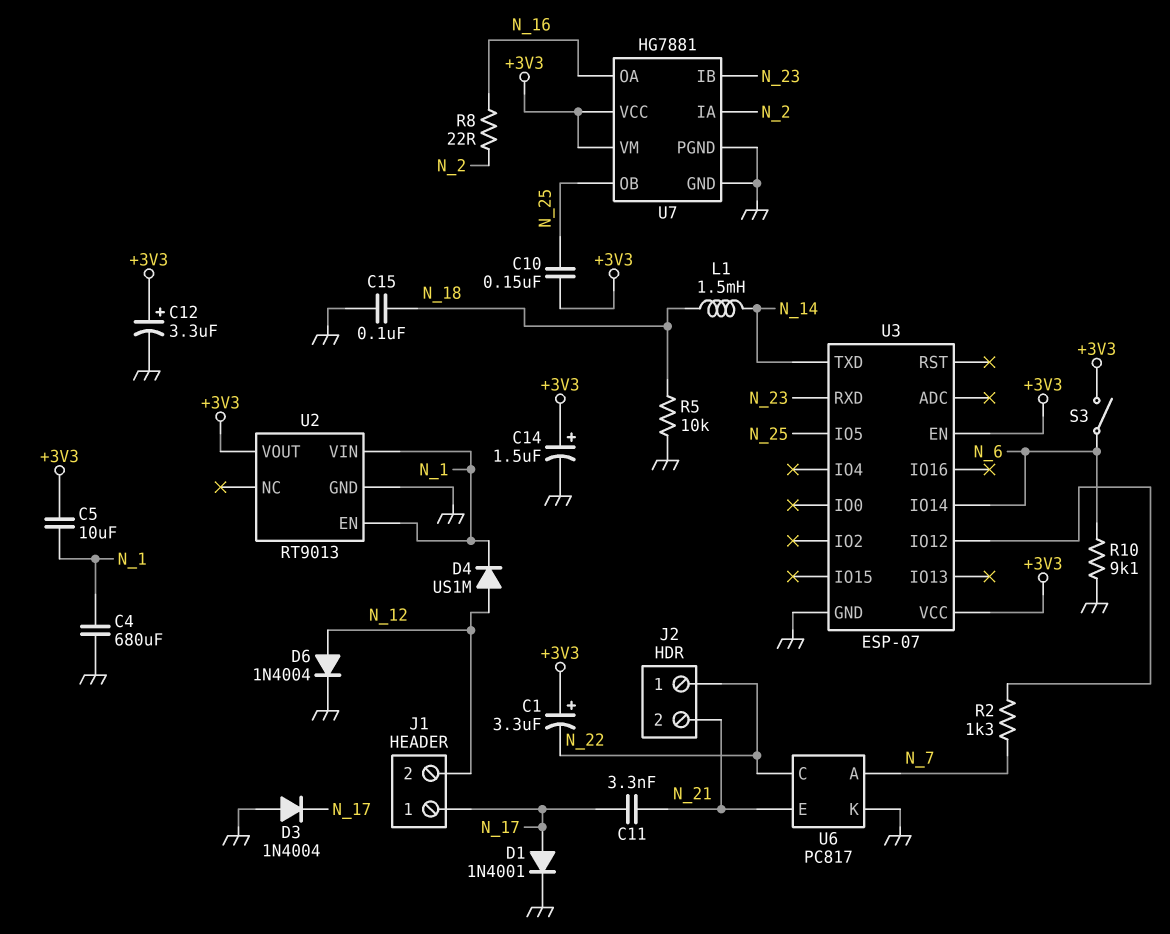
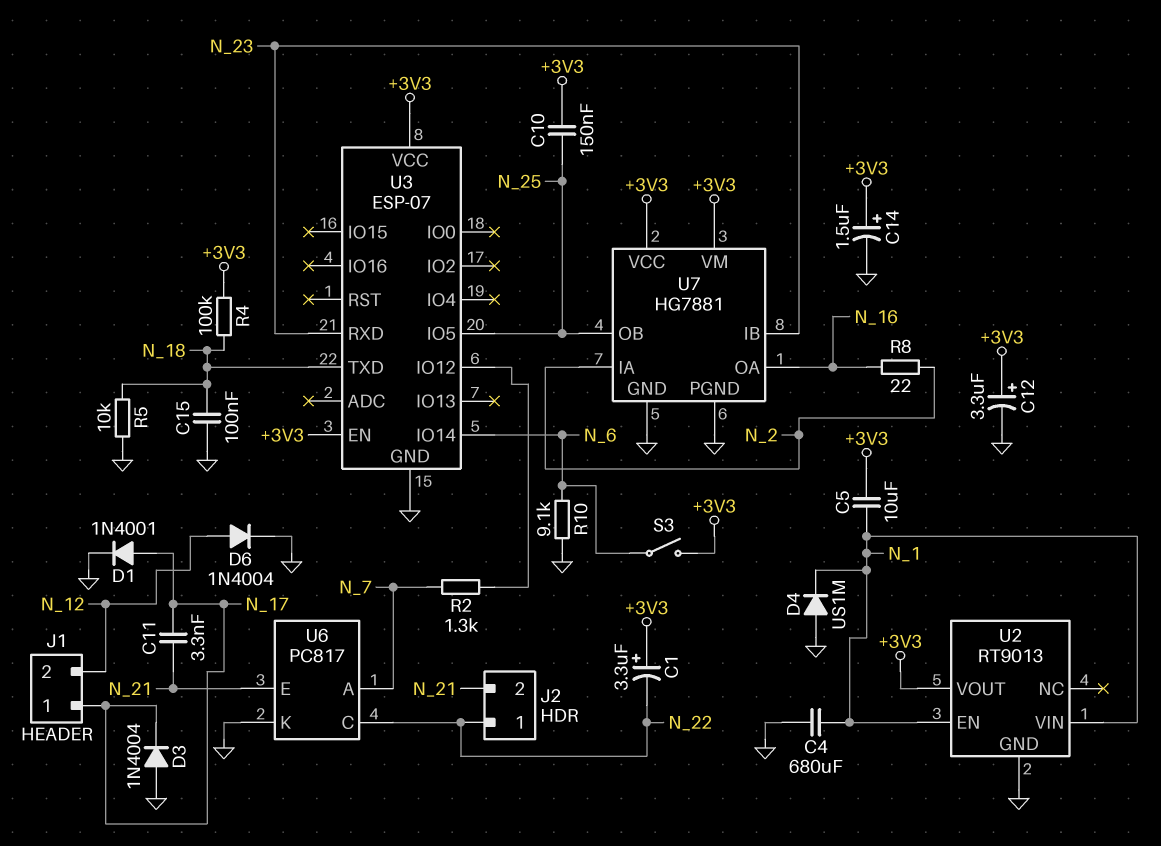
D4: diode US1M (A N_12, K N_1) -> diode US1M (A GND, K N_1)
L1: 1.5mH (N_14, N_18) -> none
R4: none -> 100k (+3V3, N_18)
U3 pin TXD: N_14 -> N_18

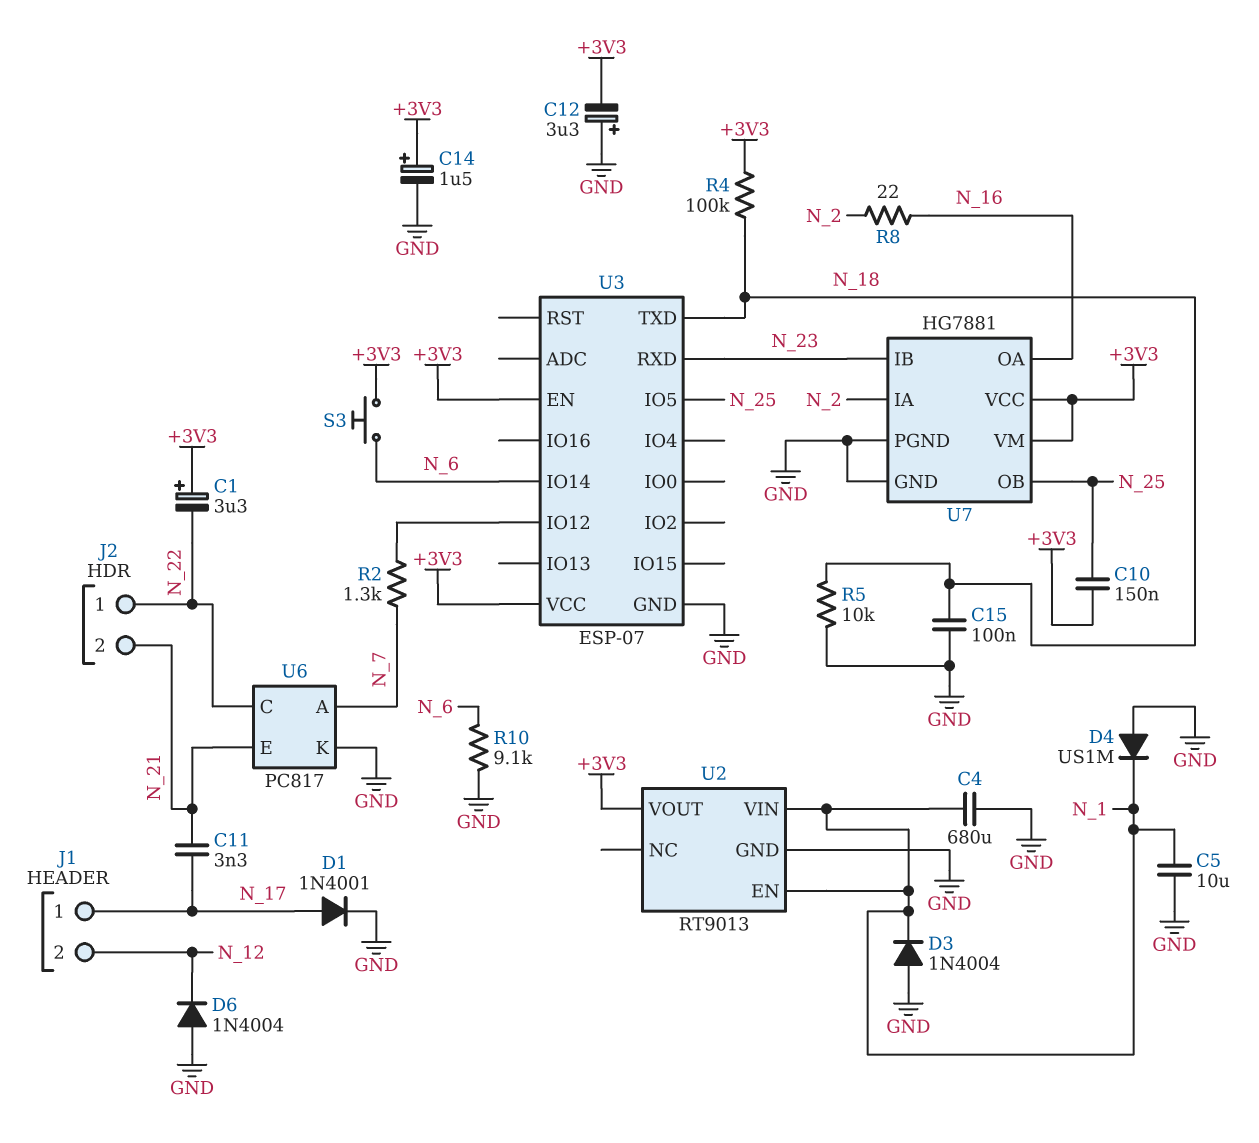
C5: 10uF (+3V3, N_1) -> 10uF (GND, N_1)
C12: 3.3uF (plus +3V3, minus GND) -> 3.3uF (plus GND, minus +3V3)
D3: diode 1N4004 (A GND, K N_17) -> diode 1N4004 (A GND, K N_1)
D6: diode 1N4004 (A N_12, K GND) -> diode 1N4004 (A GND, K N_12)
S3: switch (+3V3, N_6) -> button (+3V3, N_6)

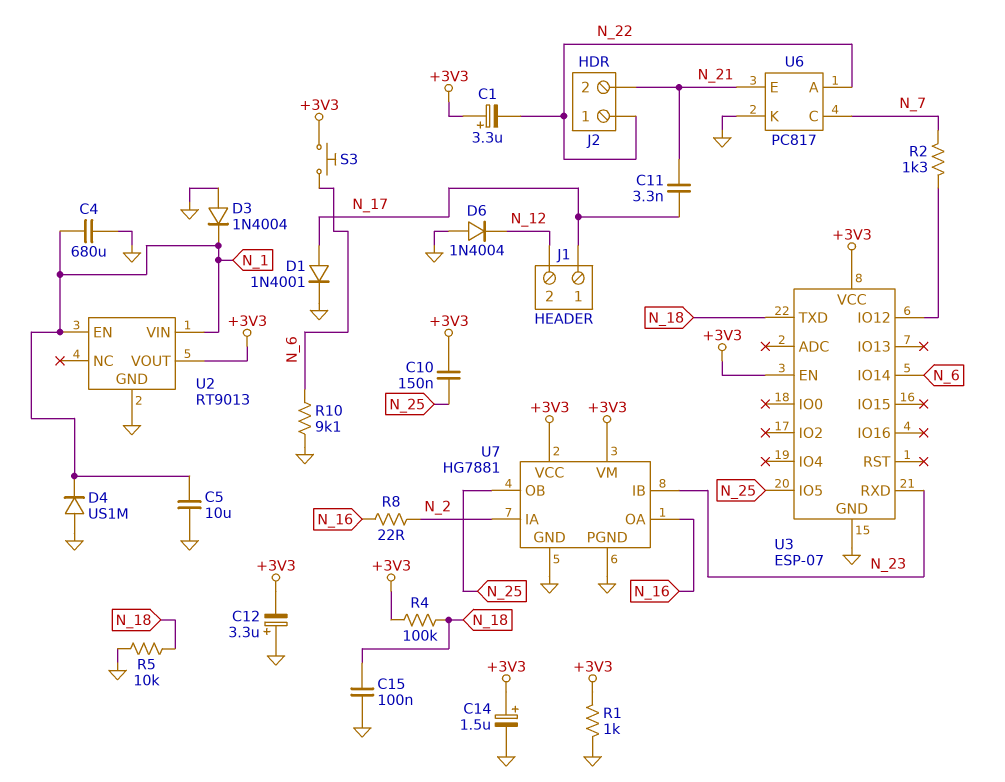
R1: none -> 1k (+3V3, GND)
U6 pin A: N_7 -> N_22
U6 pin C: N_22 -> N_7

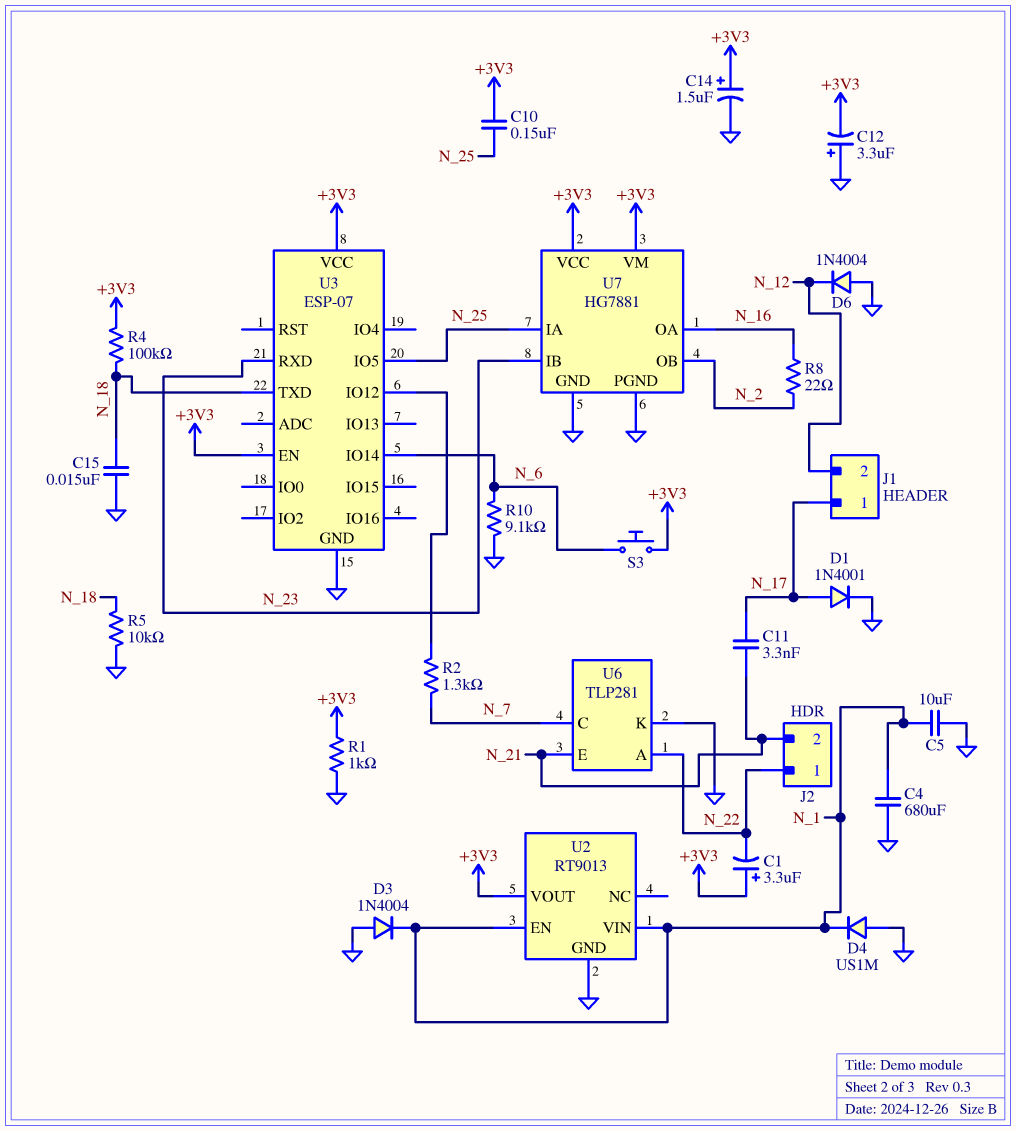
C15: 100nF (GND, N_18) -> 15nF (GND, N_18)
U6: PC817 -> TLP281
U7 pin IA: N_2 -> N_25
U7 pin OB: N_25 -> N_2

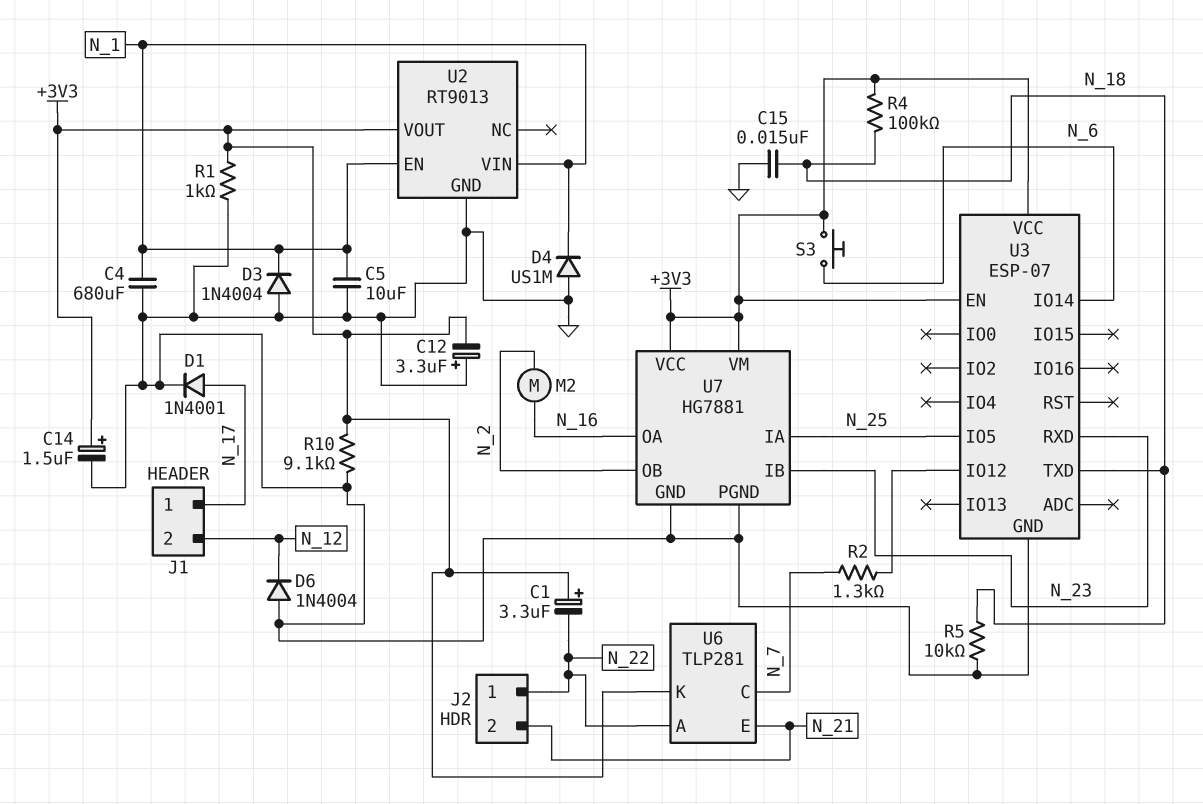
C10: 150nF (+3V3, N_25) -> none
C11: 3.3nF (N_17, N_21) -> none
M2: none -> motor (N_2, N_16)
R8: 22 (N_2, N_16) -> none
R10: 9.1k (GND, N_6) -> 9.1k (+3V3, GND)
U6 pin K: GND -> +3V3

